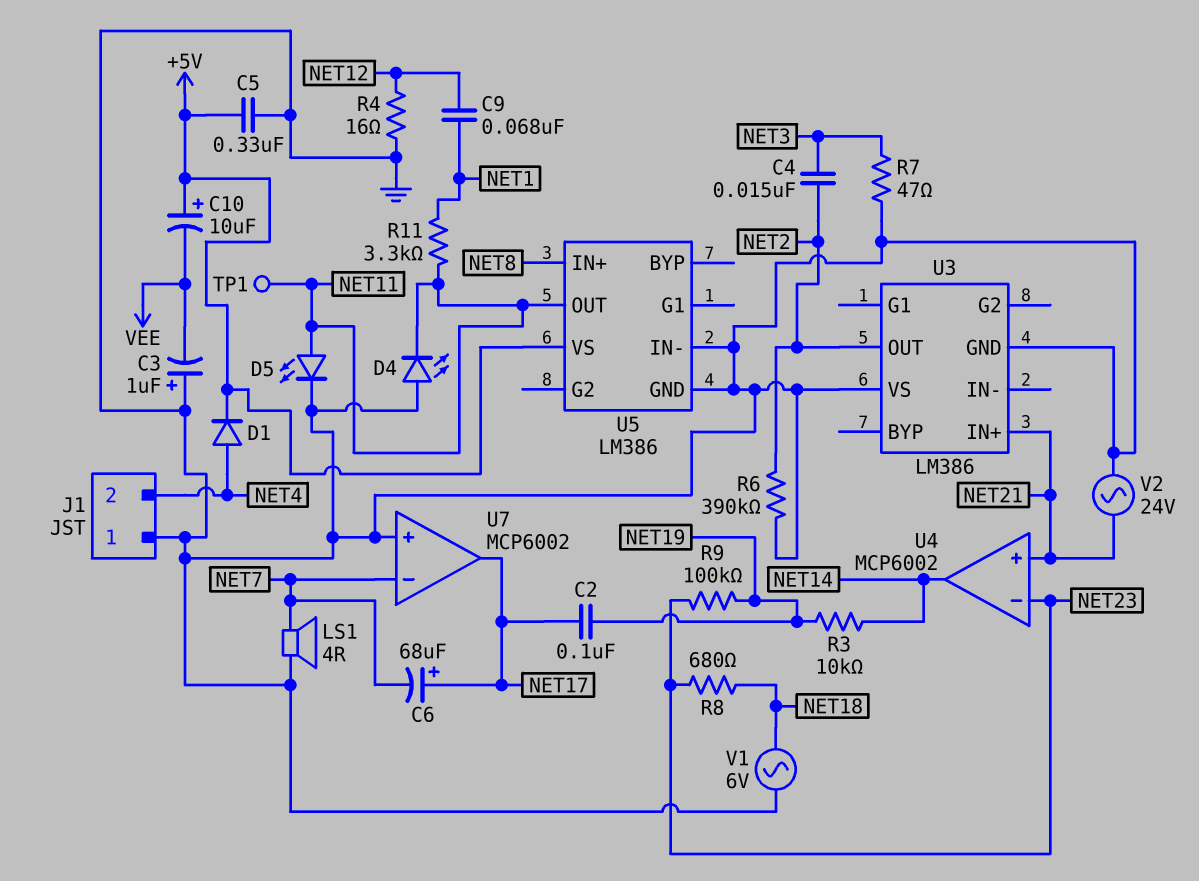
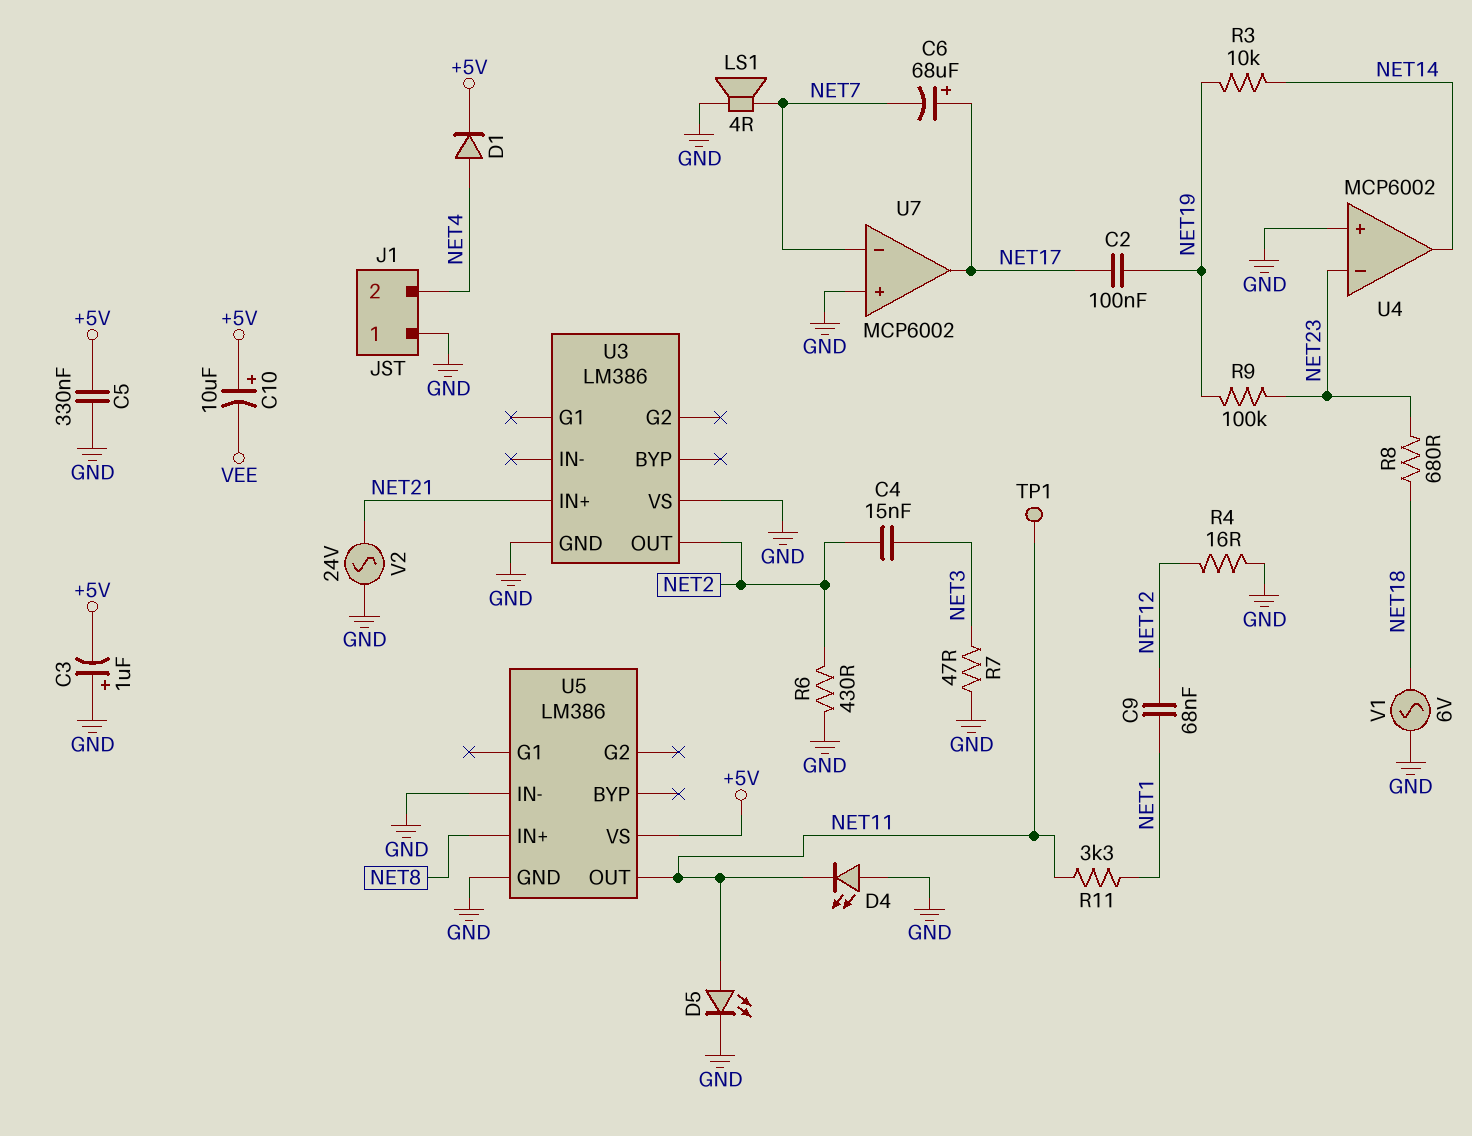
C3: 1uF (plus GND, minus VEE) -> 1uF (plus GND, minus +5V)
R6: 390k (GND, NET2) -> 430 (GND, NET2)
U4 pin in+: NET21 -> GND

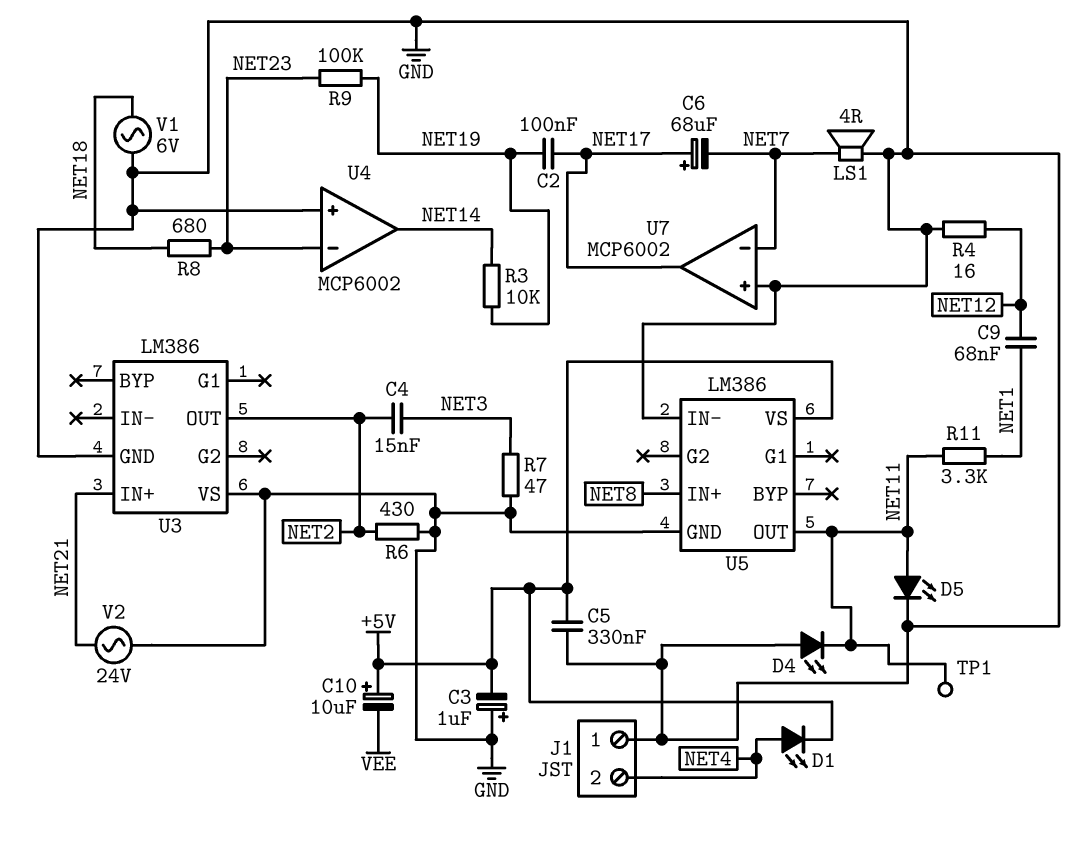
D1: diode (A NET4, K +5V) -> LED (A NET4, K +5V)

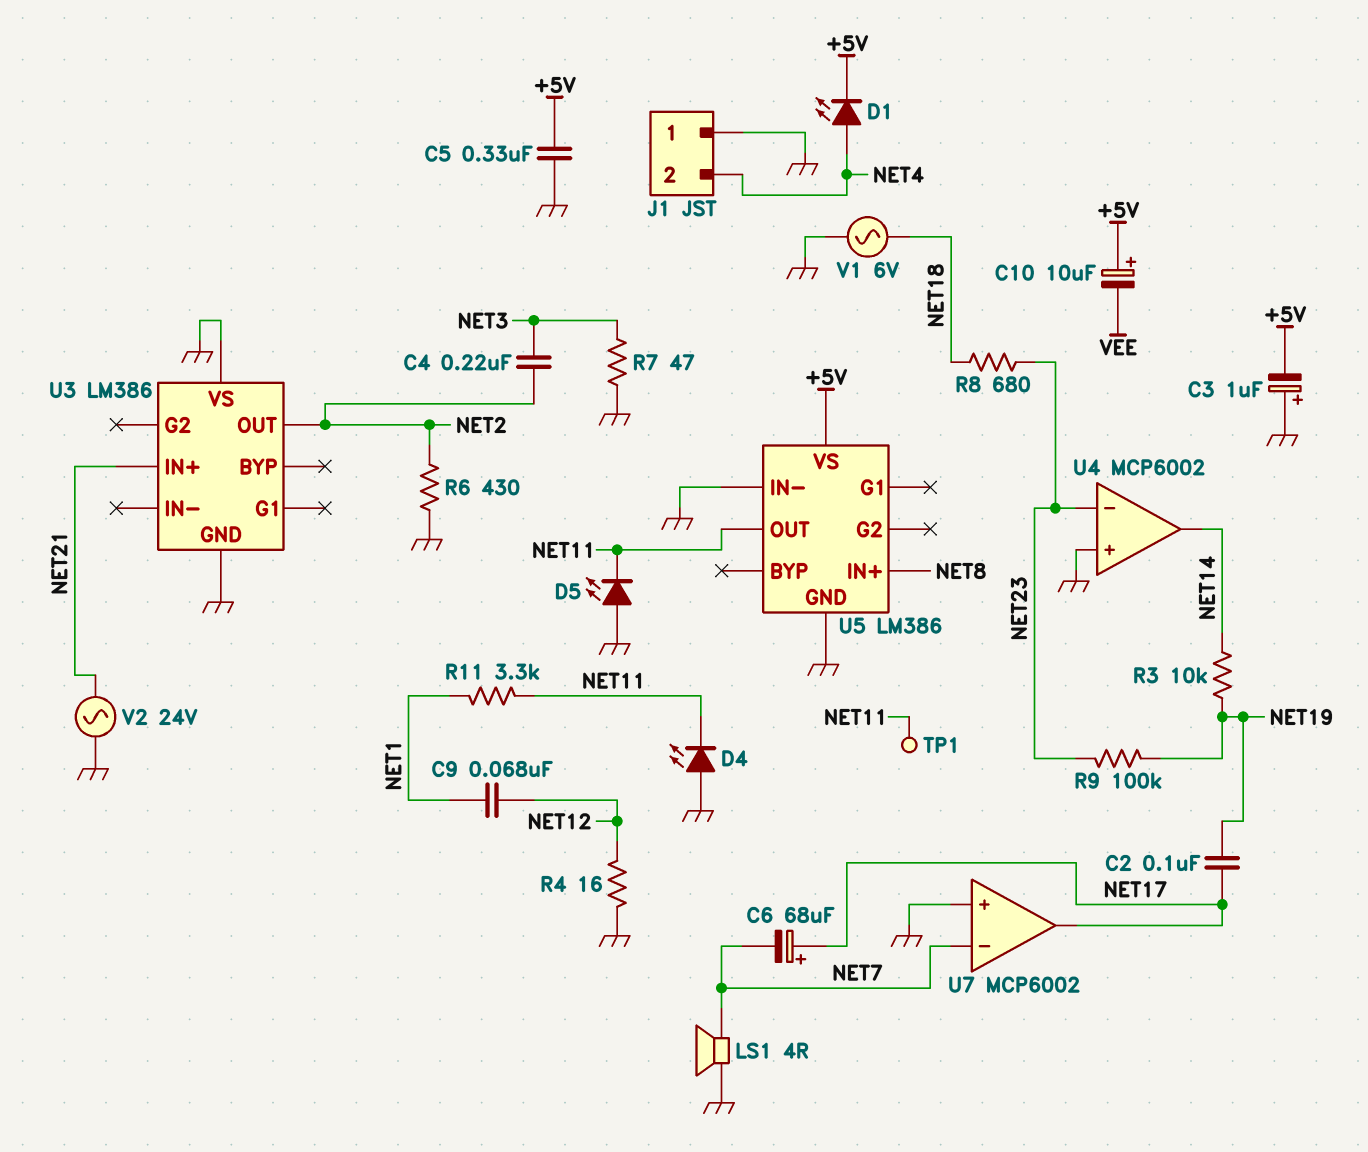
C4: 15nF (NET2, NET3) -> 220nF (NET2, NET3)
D5: LED (A NET11, K GND) -> LED (A GND, K NET11)

